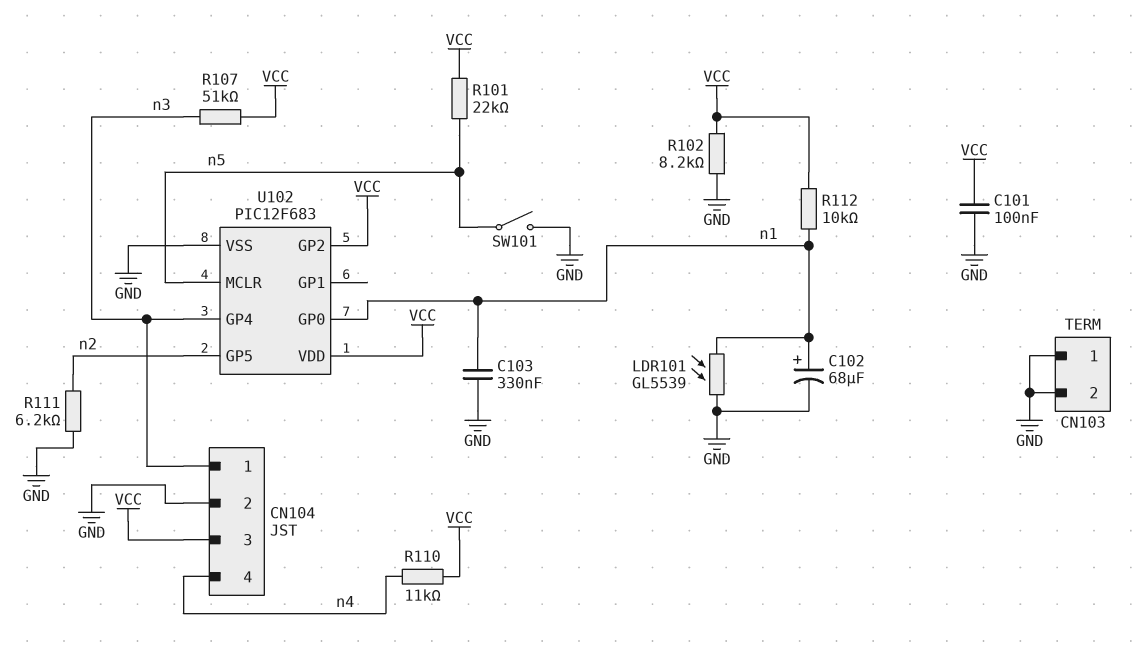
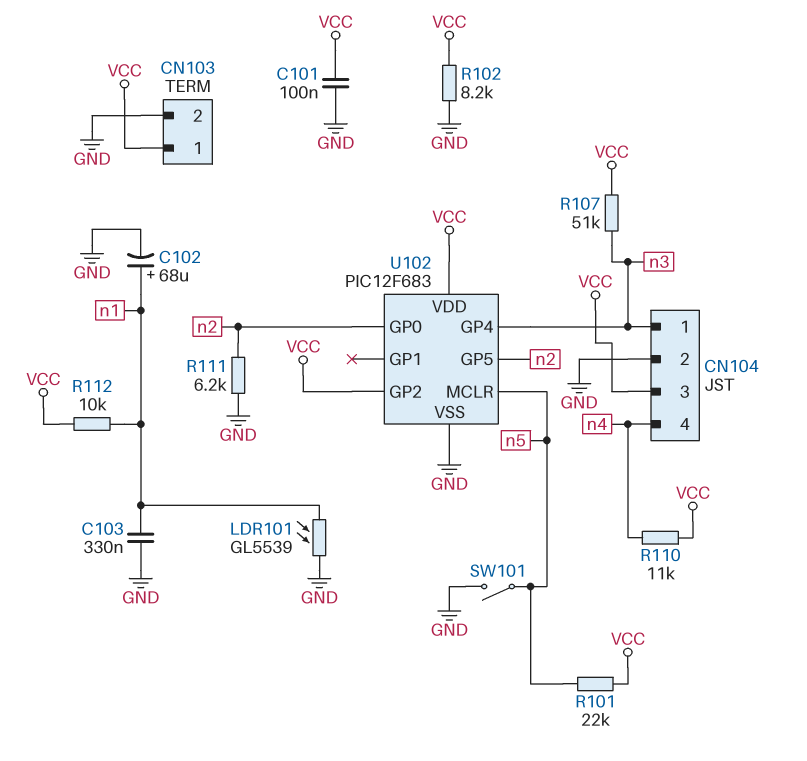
CN103 pin 1: GND -> VCC
U102 pin GP0: n1 -> n2

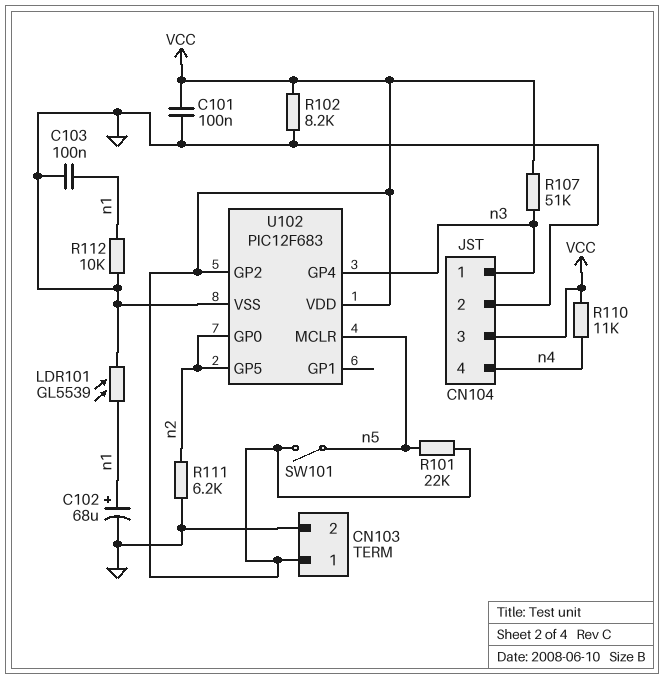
C103: 330nF (GND, n1) -> 100nF (GND, n1)
R112: 10k (VCC, n1) -> 10k (GND, n1)
SW101: switch (GND, n5) -> switch (VCC, n5)

